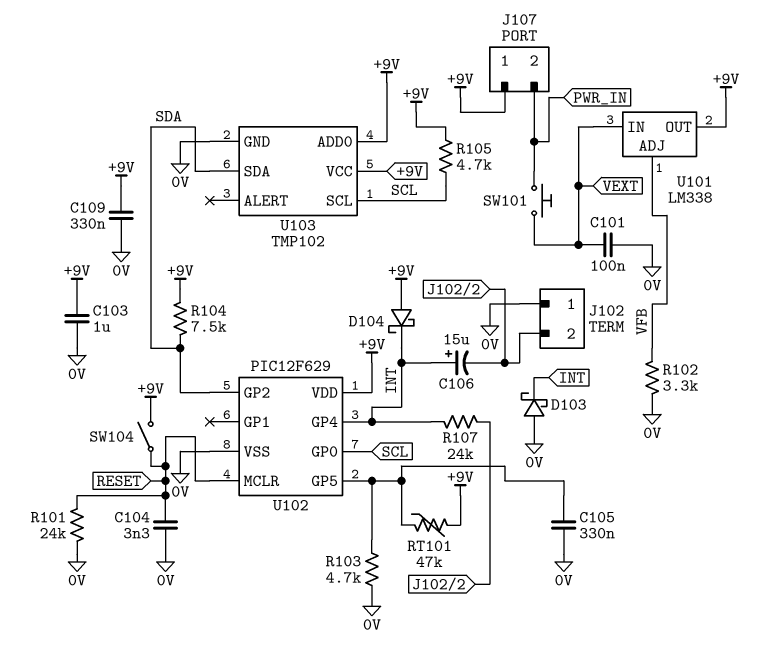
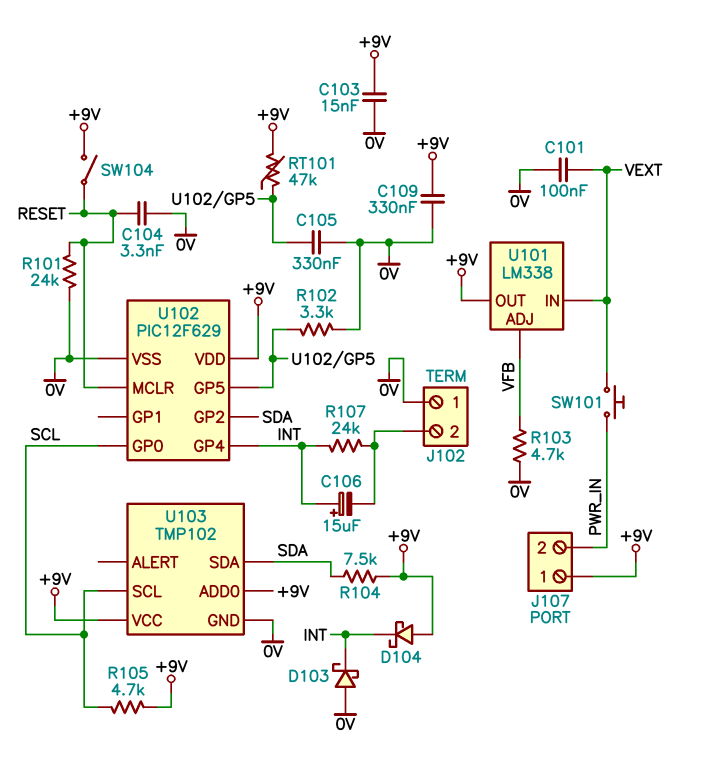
C103: 1uF (+9V, 0V) -> 15nF (+9V, 0V)
R102: 3.3k (0V, VFB) -> 3.3k (0V, U102/GP5)
R103: 4.7k (0V, U102/GP5) -> 4.7k (0V, VFB)

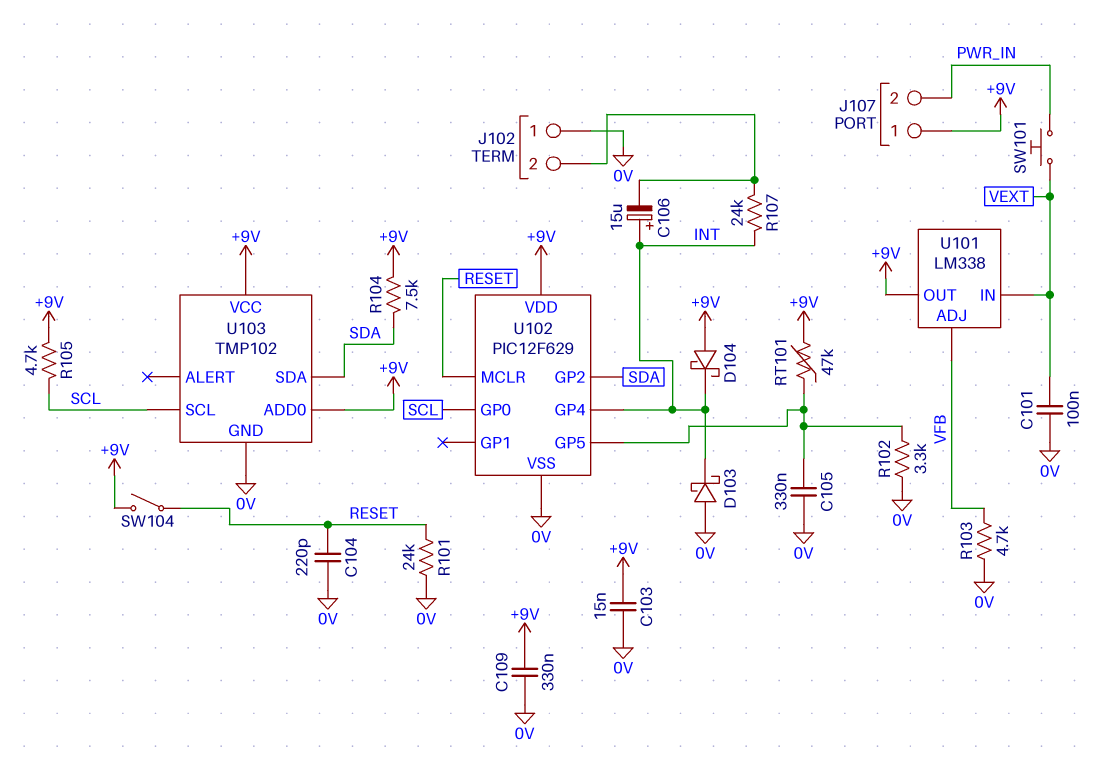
C104: 3.3nF (0V, RESET) -> 220pF (0V, RESET)

